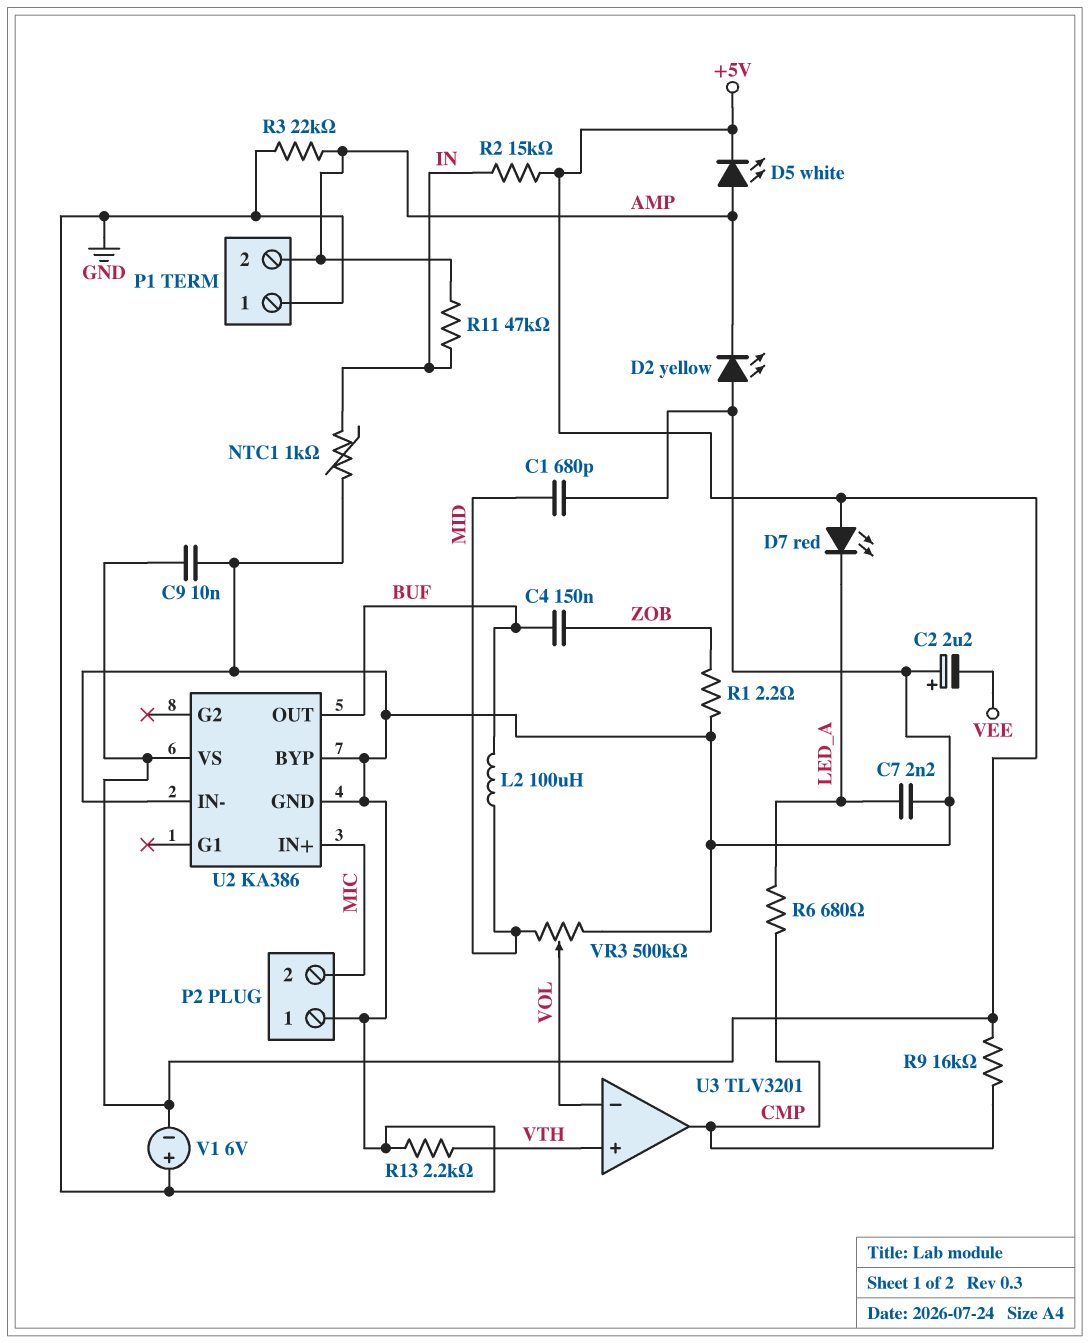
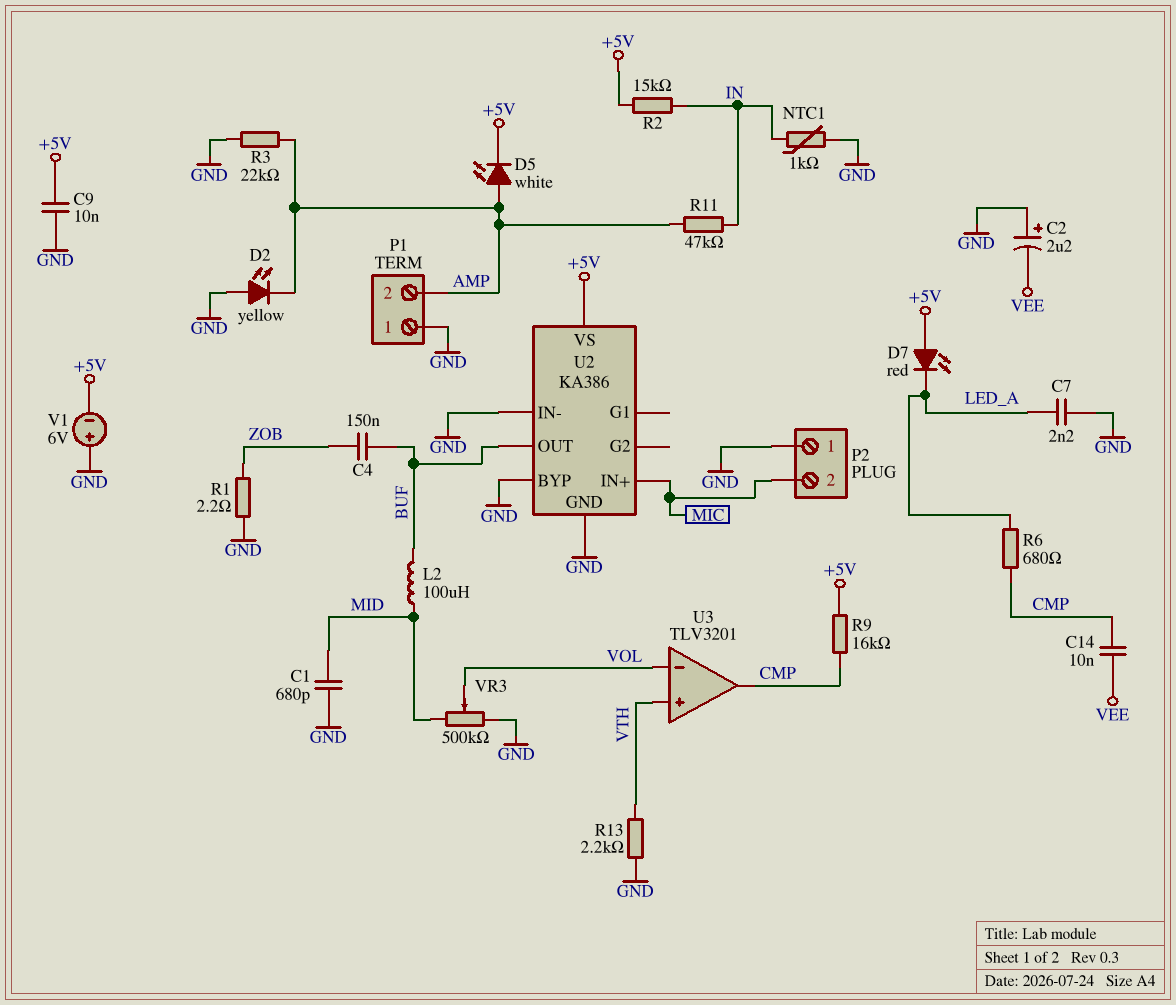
C14: none -> 10nF (CMP, VEE)

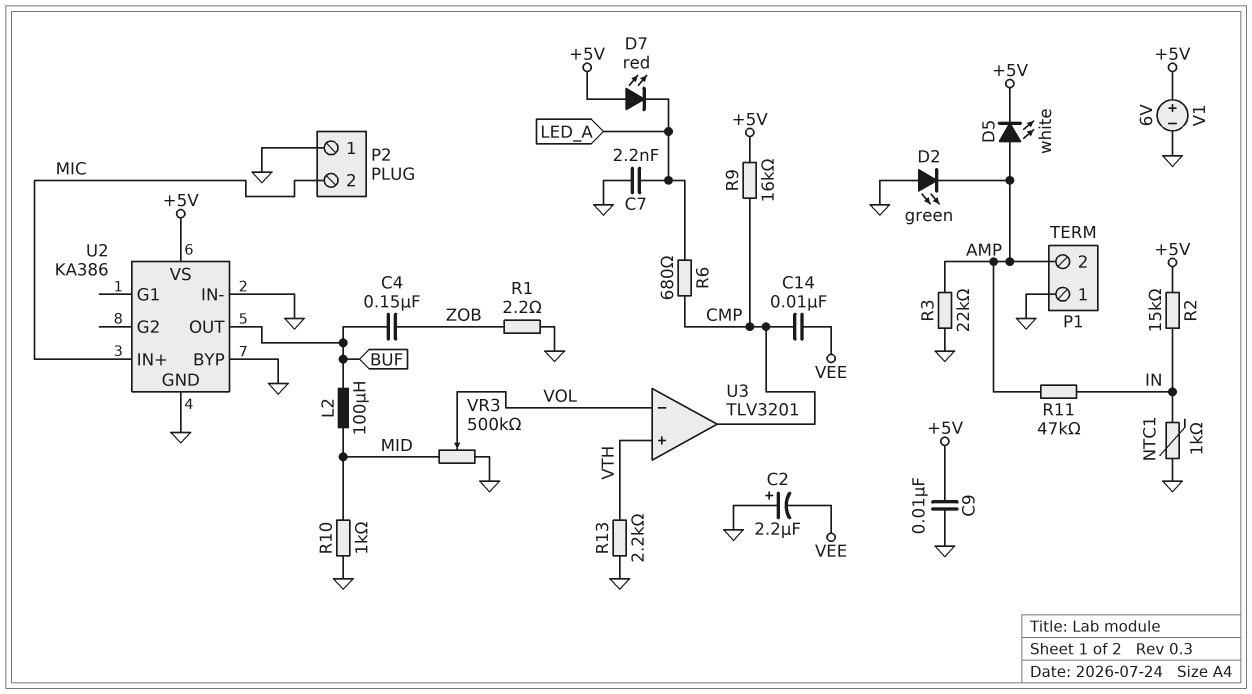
C1: 680pF (GND, MID) -> none
D2: LED yellow (A GND, K AMP) -> LED green (A GND, K AMP)
R10: none -> 1k (GND, MID)
V1: 6V (plus GND, minus +5V) -> 6V (plus +5V, minus GND)

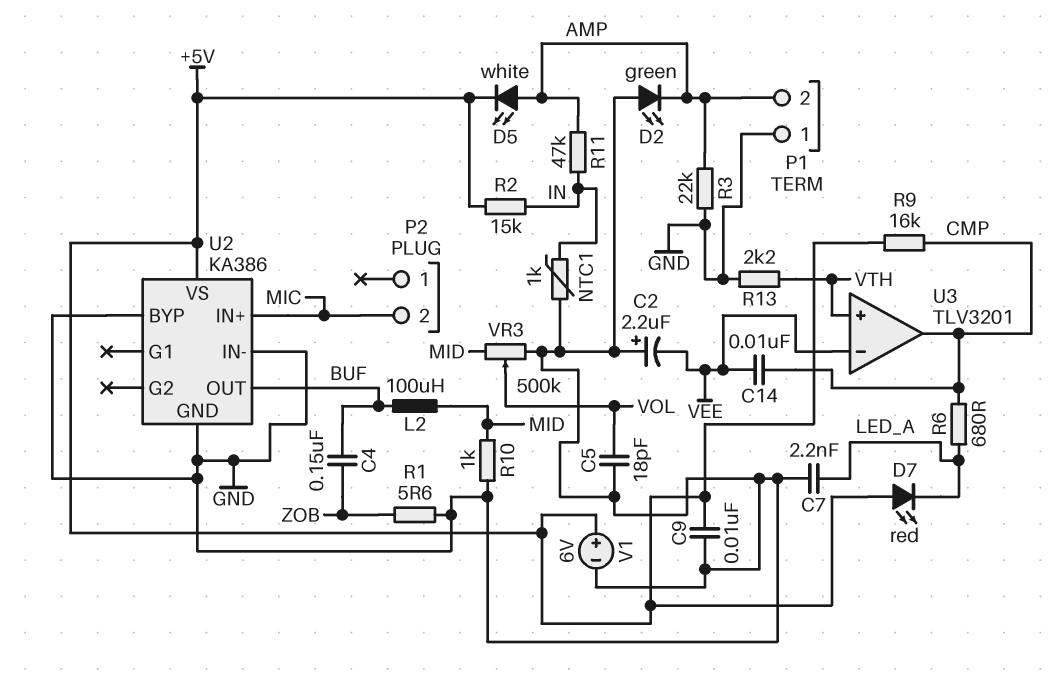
C5: none -> 18pF (GND, VOL)
P2 pin 1: GND -> none
R1: 2.2 (GND, ZOB) -> 5.6 (GND, ZOB)
U3 pin in-: VOL -> VEE

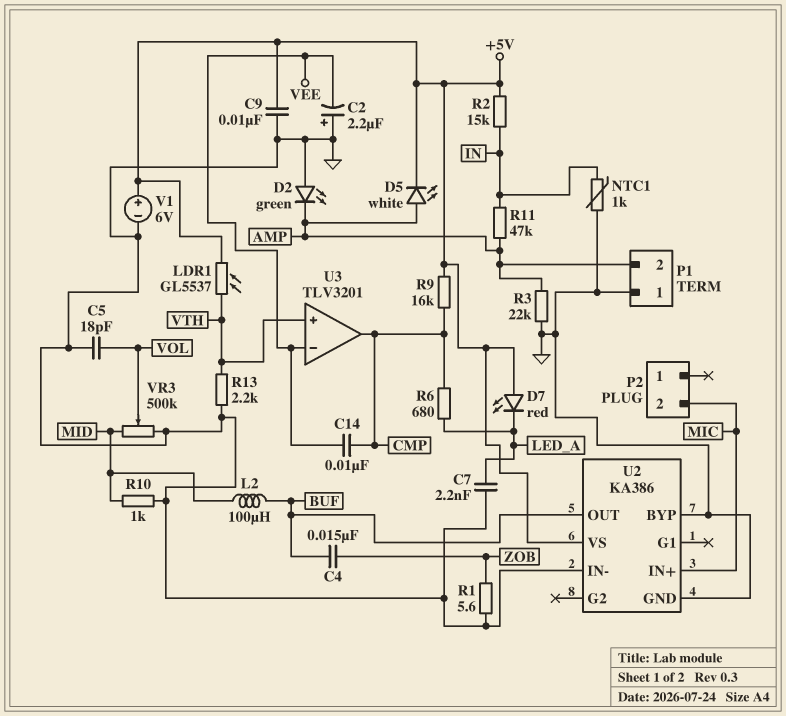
C4: 150nF (BUF, ZOB) -> 15nF (BUF, ZOB)
LDR1: none -> GL5537 (+5V, VTH)

